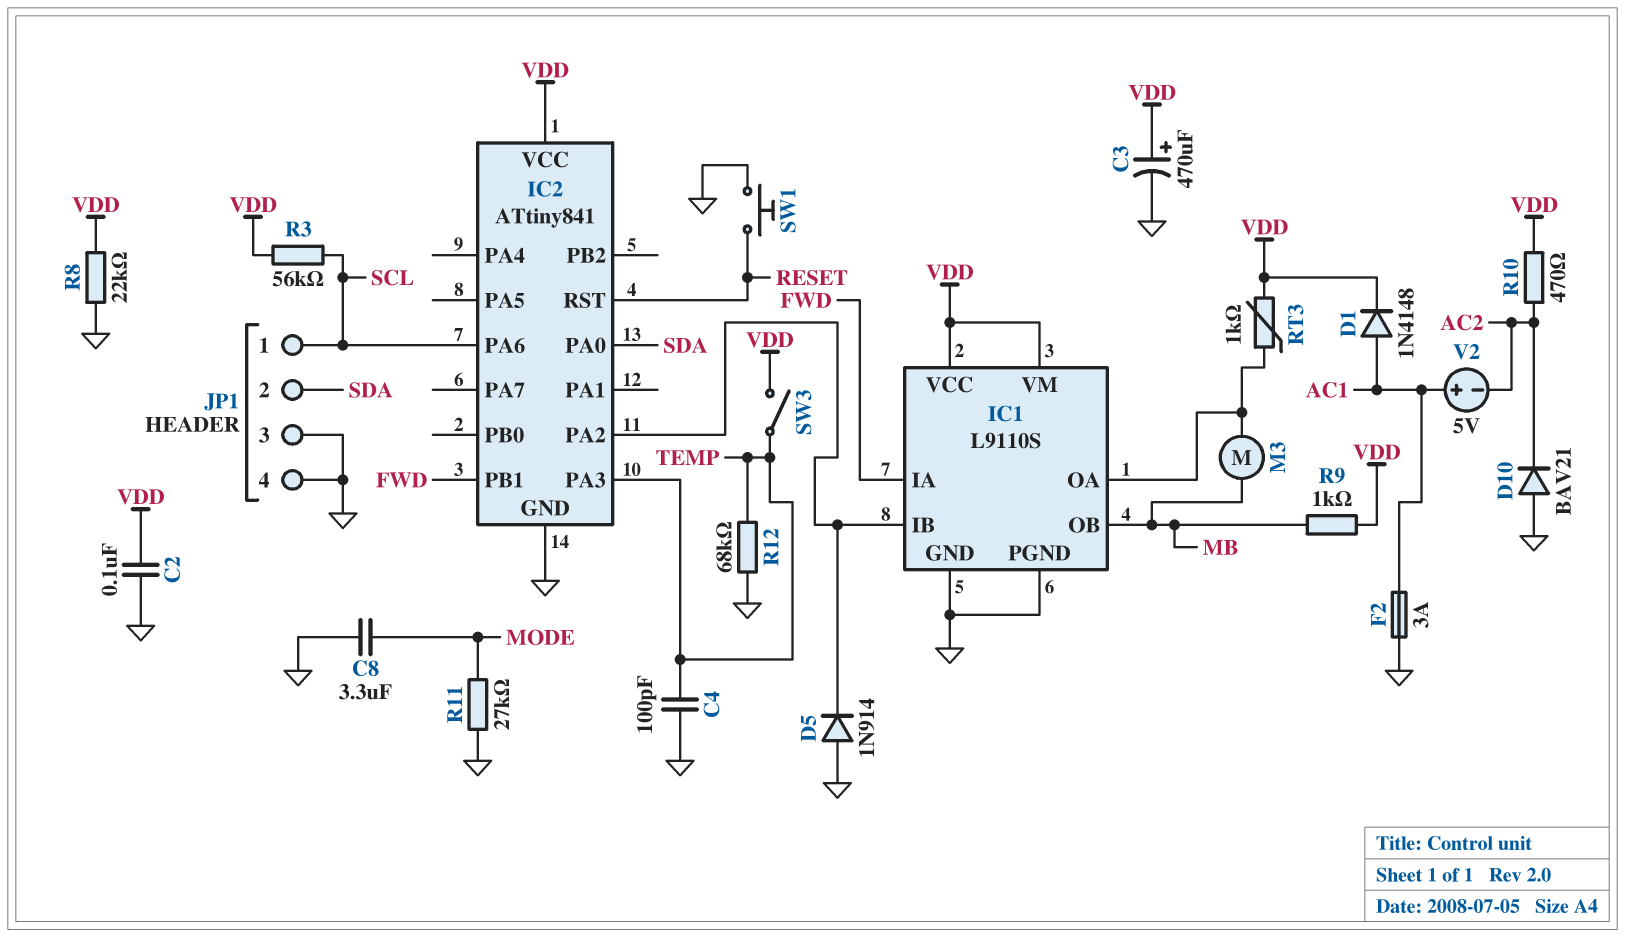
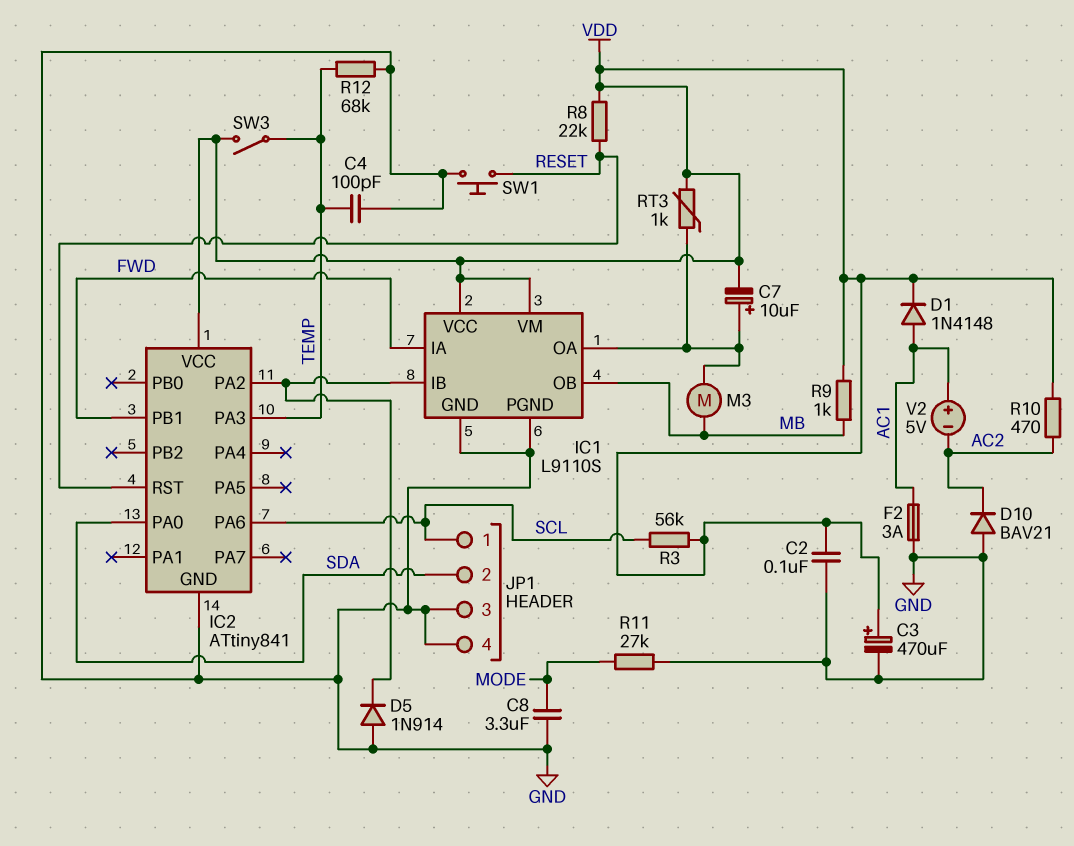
C7: none -> 10uF (plus IC1/OA, minus VDD)
R8: 22k (GND, VDD) -> 22k (RESET, VDD)

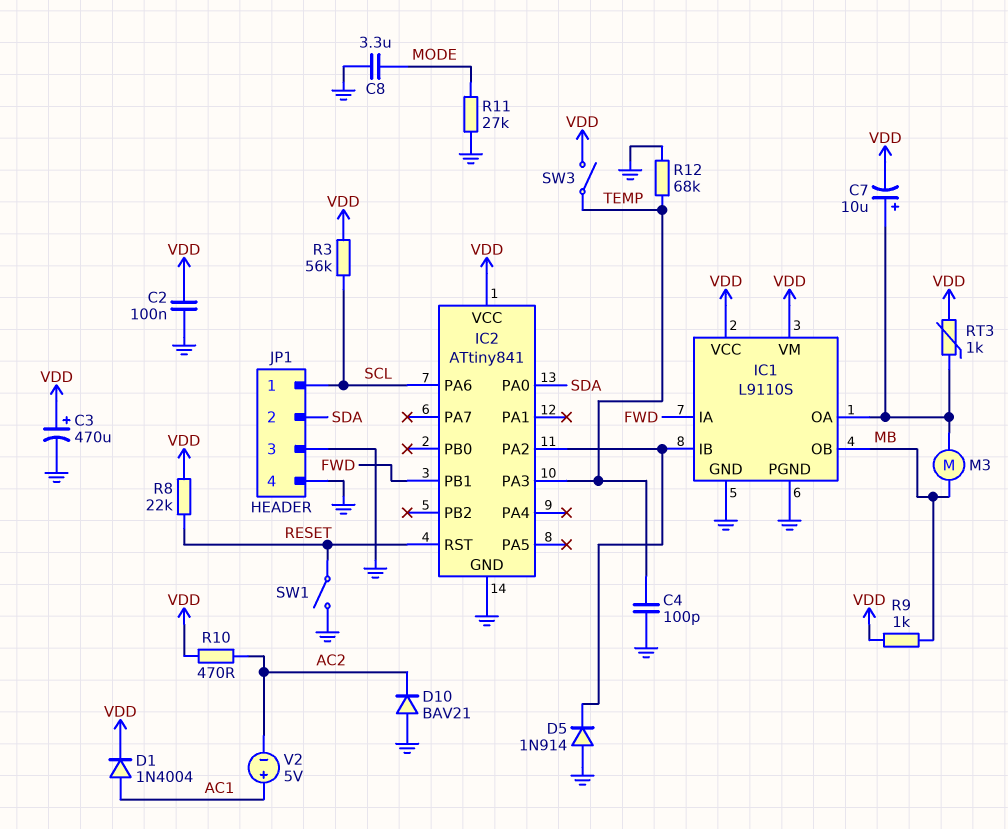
D1: diode 1N4148 (A AC1, K VDD) -> diode 1N4004 (A AC1, K VDD)
F2: 3A (AC1, GND) -> none
SW1: button (GND, RESET) -> switch (GND, RESET)

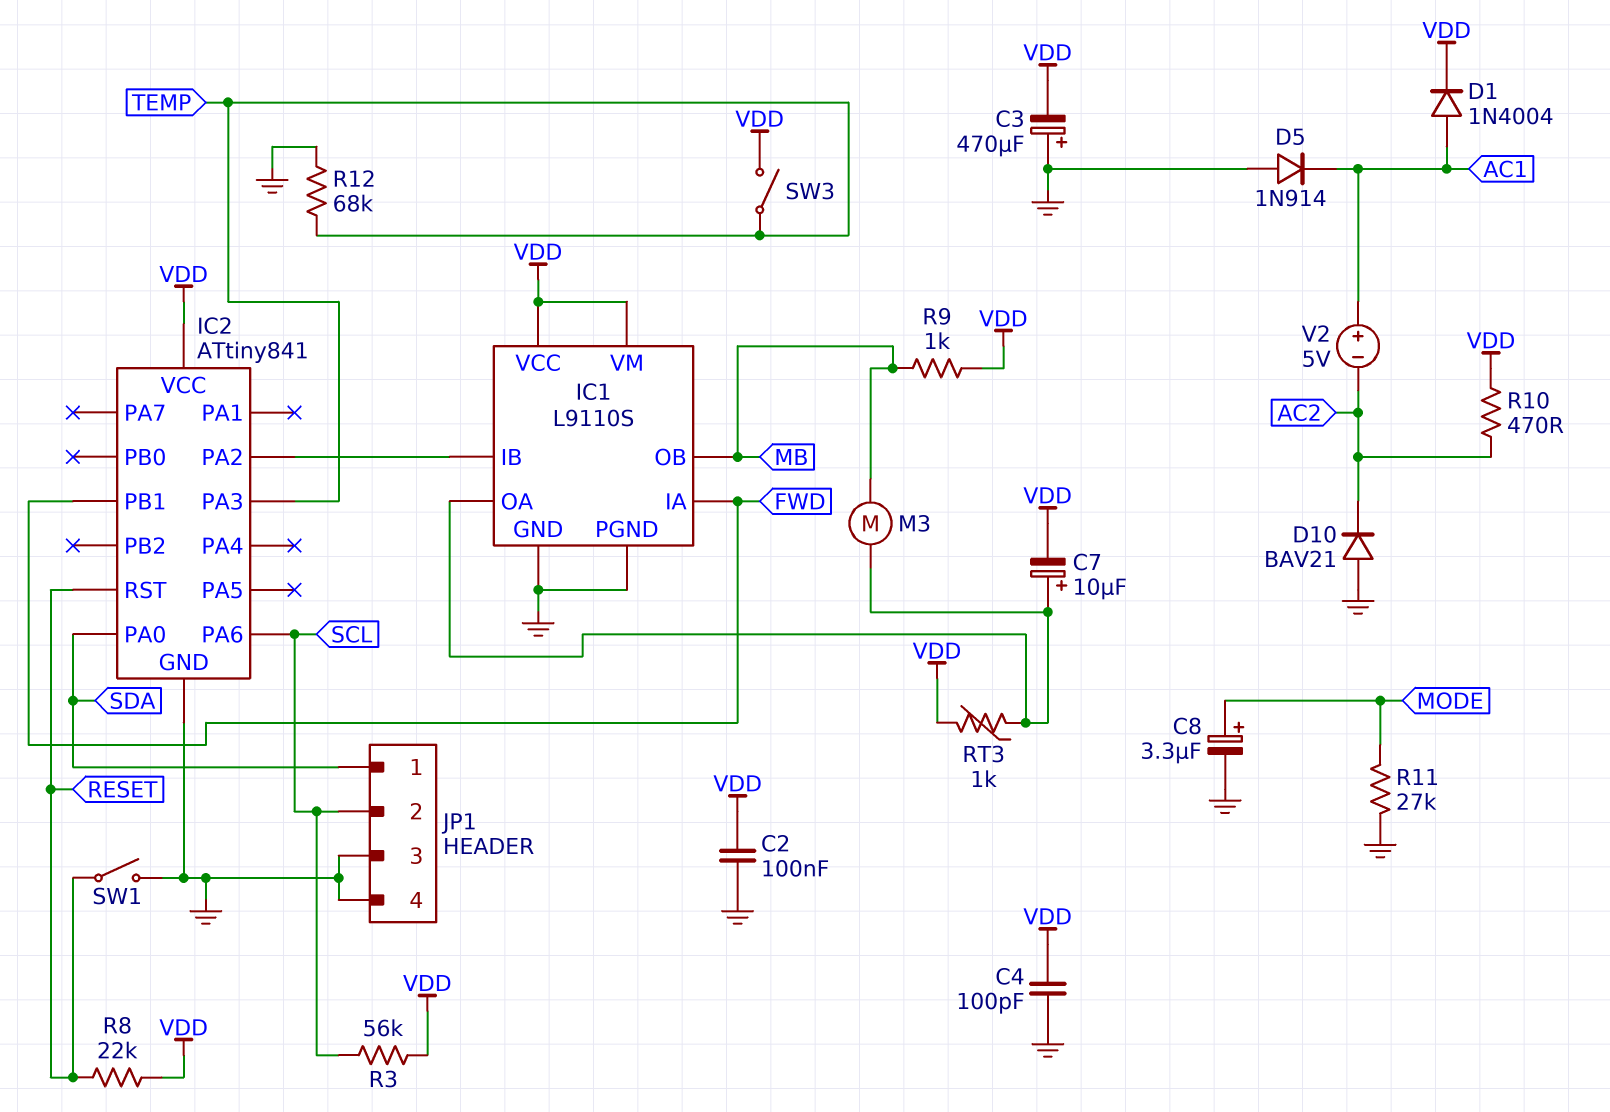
C3: 470uF (plus VDD, minus GND) -> 470uF (plus GND, minus VDD)
C4: 100pF (GND, TEMP) -> 100pF (GND, VDD)
C8: 3.3uF (GND, MODE) -> 3.3uF (plus MODE, minus GND)
D5: diode 1N914 (A GND, K IC1/IB) -> diode 1N914 (A GND, K AC1)
JP1 pin 1: SCL -> SDA
JP1 pin 2: SDA -> SCL

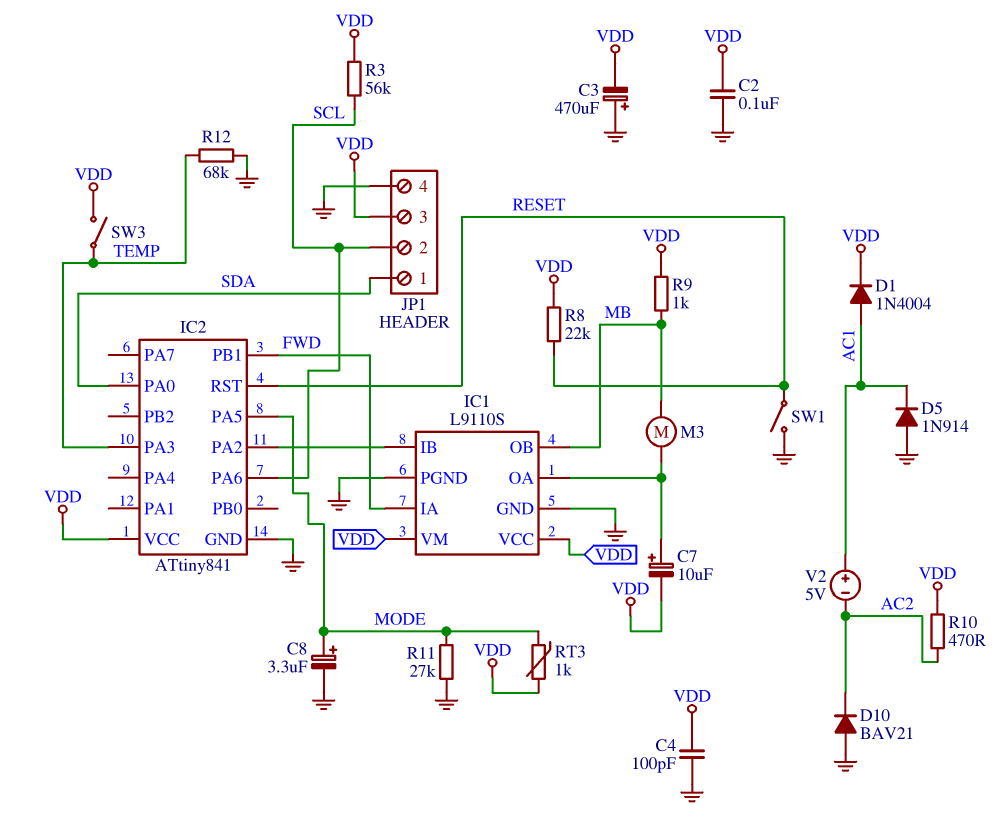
IC2 pin PA5: none -> MODE
JP1 pin 3: GND -> VDD
RT3: 1k (IC1/OA, VDD) -> 1k (MODE, VDD)

